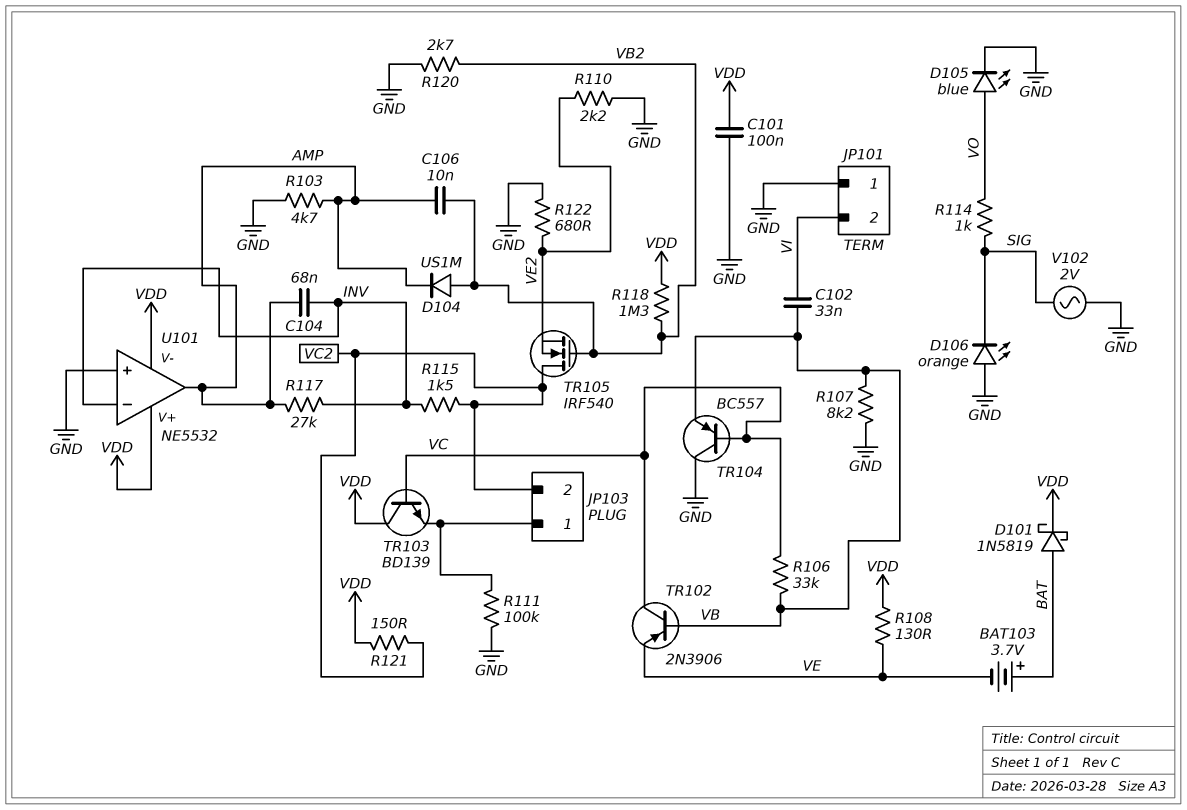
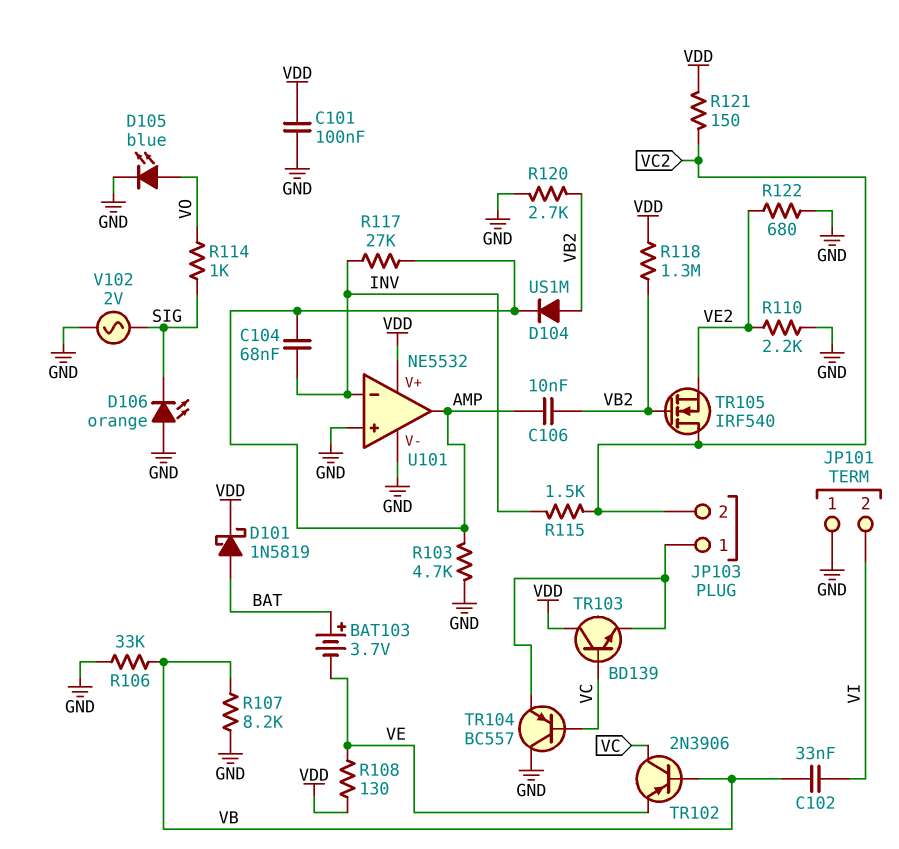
R106: 33k (VB, VC) -> 33k (GND, VB)
R111: 100k (GND, JP103/1) -> none
TR104: PNP BC557 (B VC, C GND, E VB) -> PNP BC557 (B VC, C GND, E JP103/1)
U101 pin V-: VDD -> GND

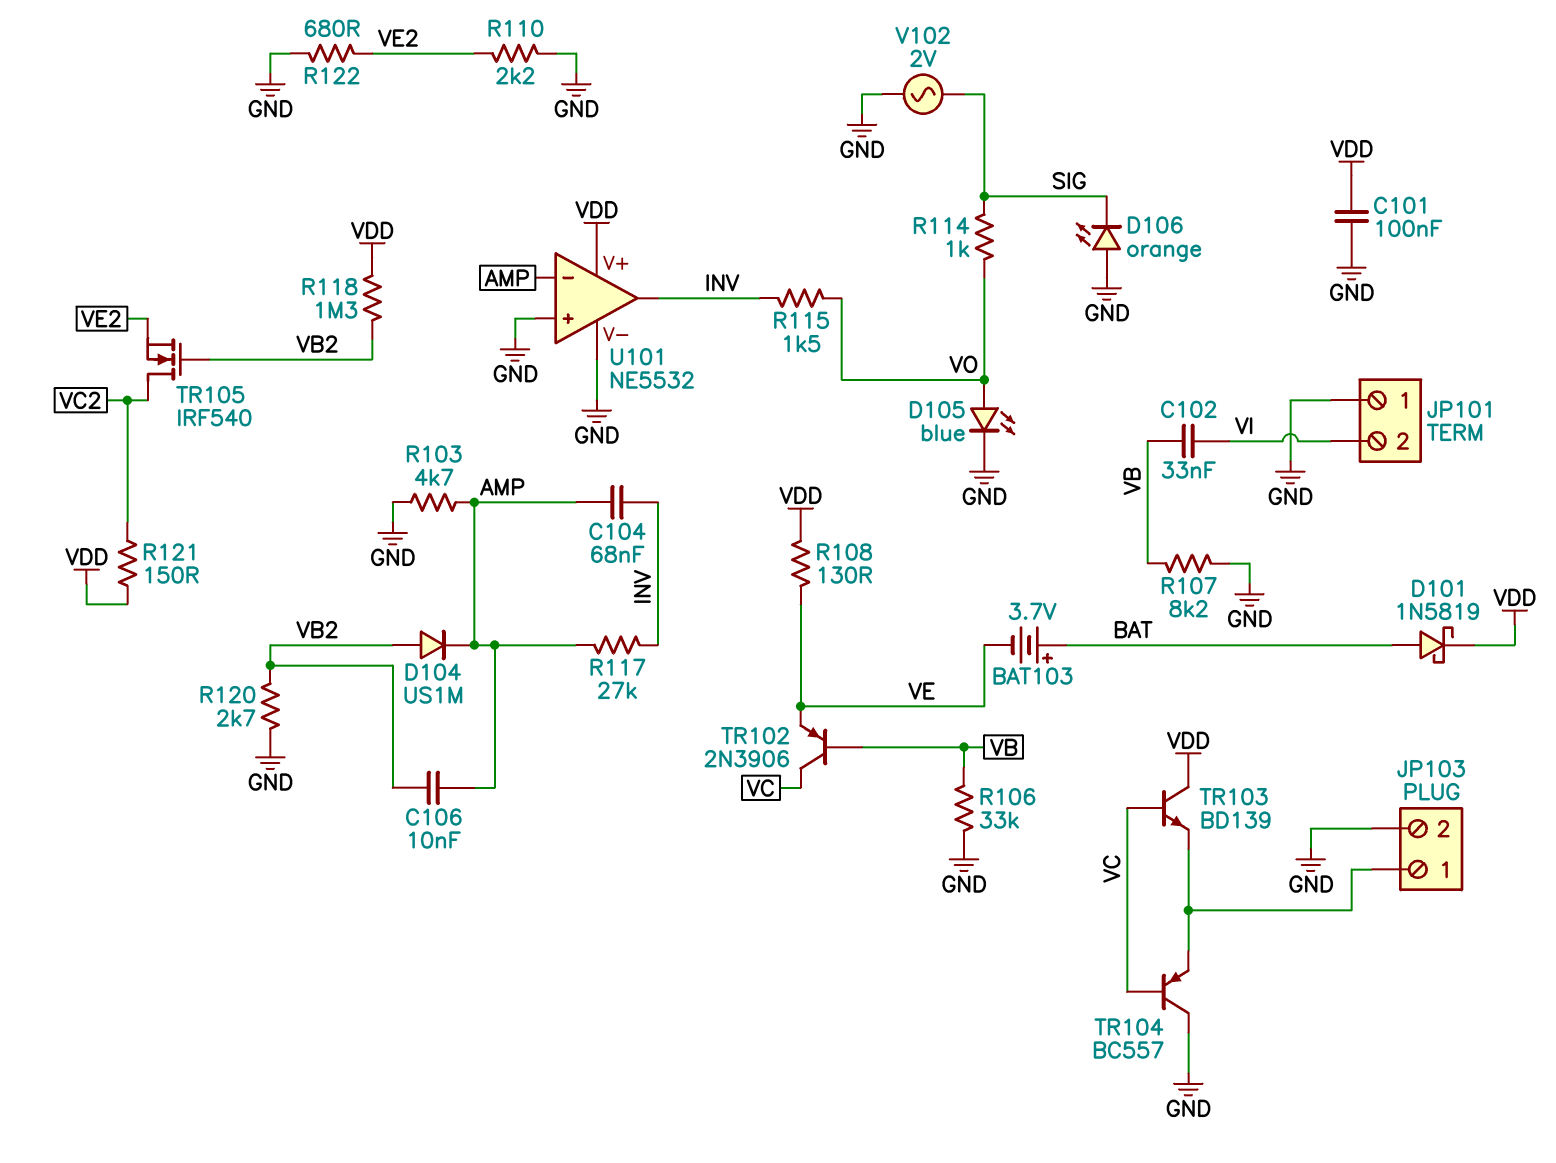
JP103 pin 2: VC2 -> GND
R115: 1.5k (INV, VC2) -> 1.5k (INV, VO)
U101 pin in-: INV -> AMP
U101 pin out: AMP -> INV

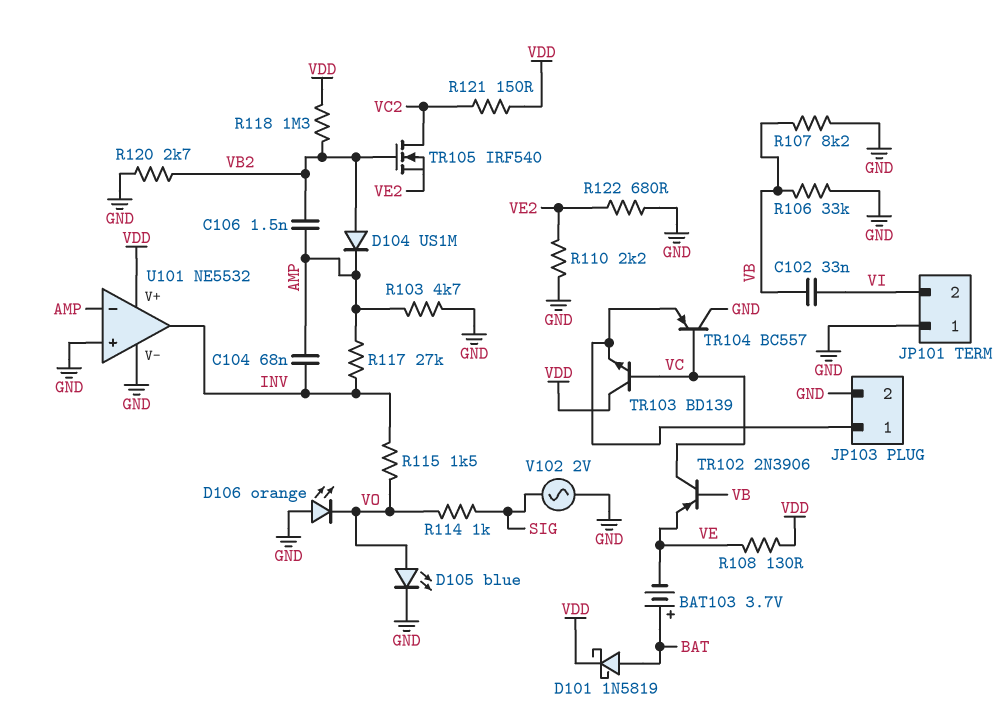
C101: 100nF (GND, VDD) -> none
C106: 10nF (AMP, VB2) -> 1.5nF (AMP, VB2)
D106: LED orange (A GND, K SIG) -> LED orange (A GND, K VO)

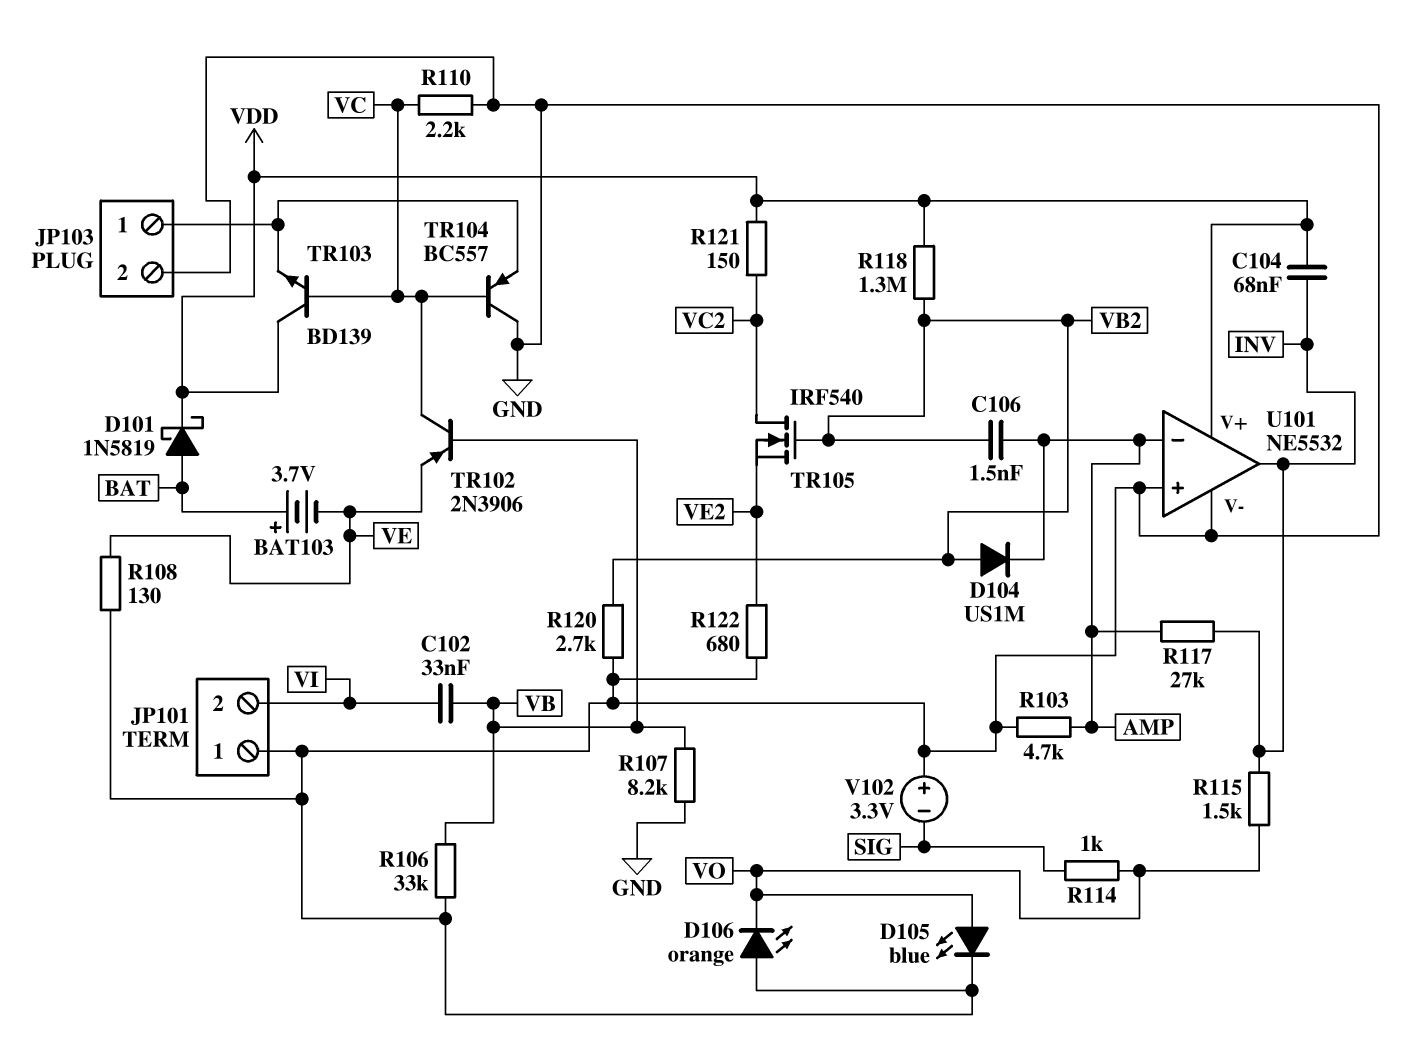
C104: 68nF (AMP, INV) -> 68nF (INV, VDD)
R108: 130 (VDD, VE) -> 130 (GND, VE)
R110: 2.2k (GND, VE2) -> 2.2k (GND, VC)
V102: AC 2V (GND, SIG) -> 3.3V (plus GND, minus SIG)

